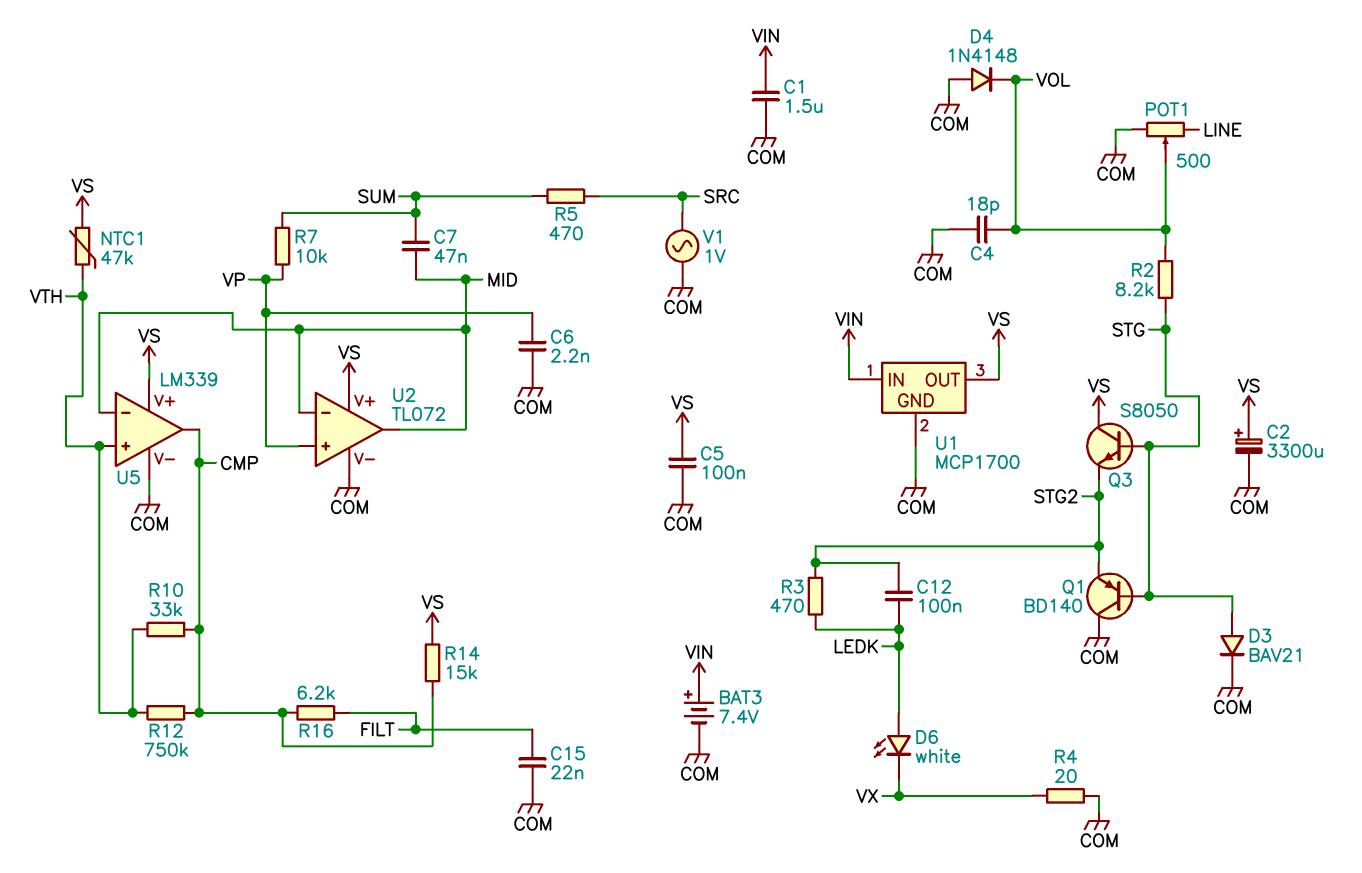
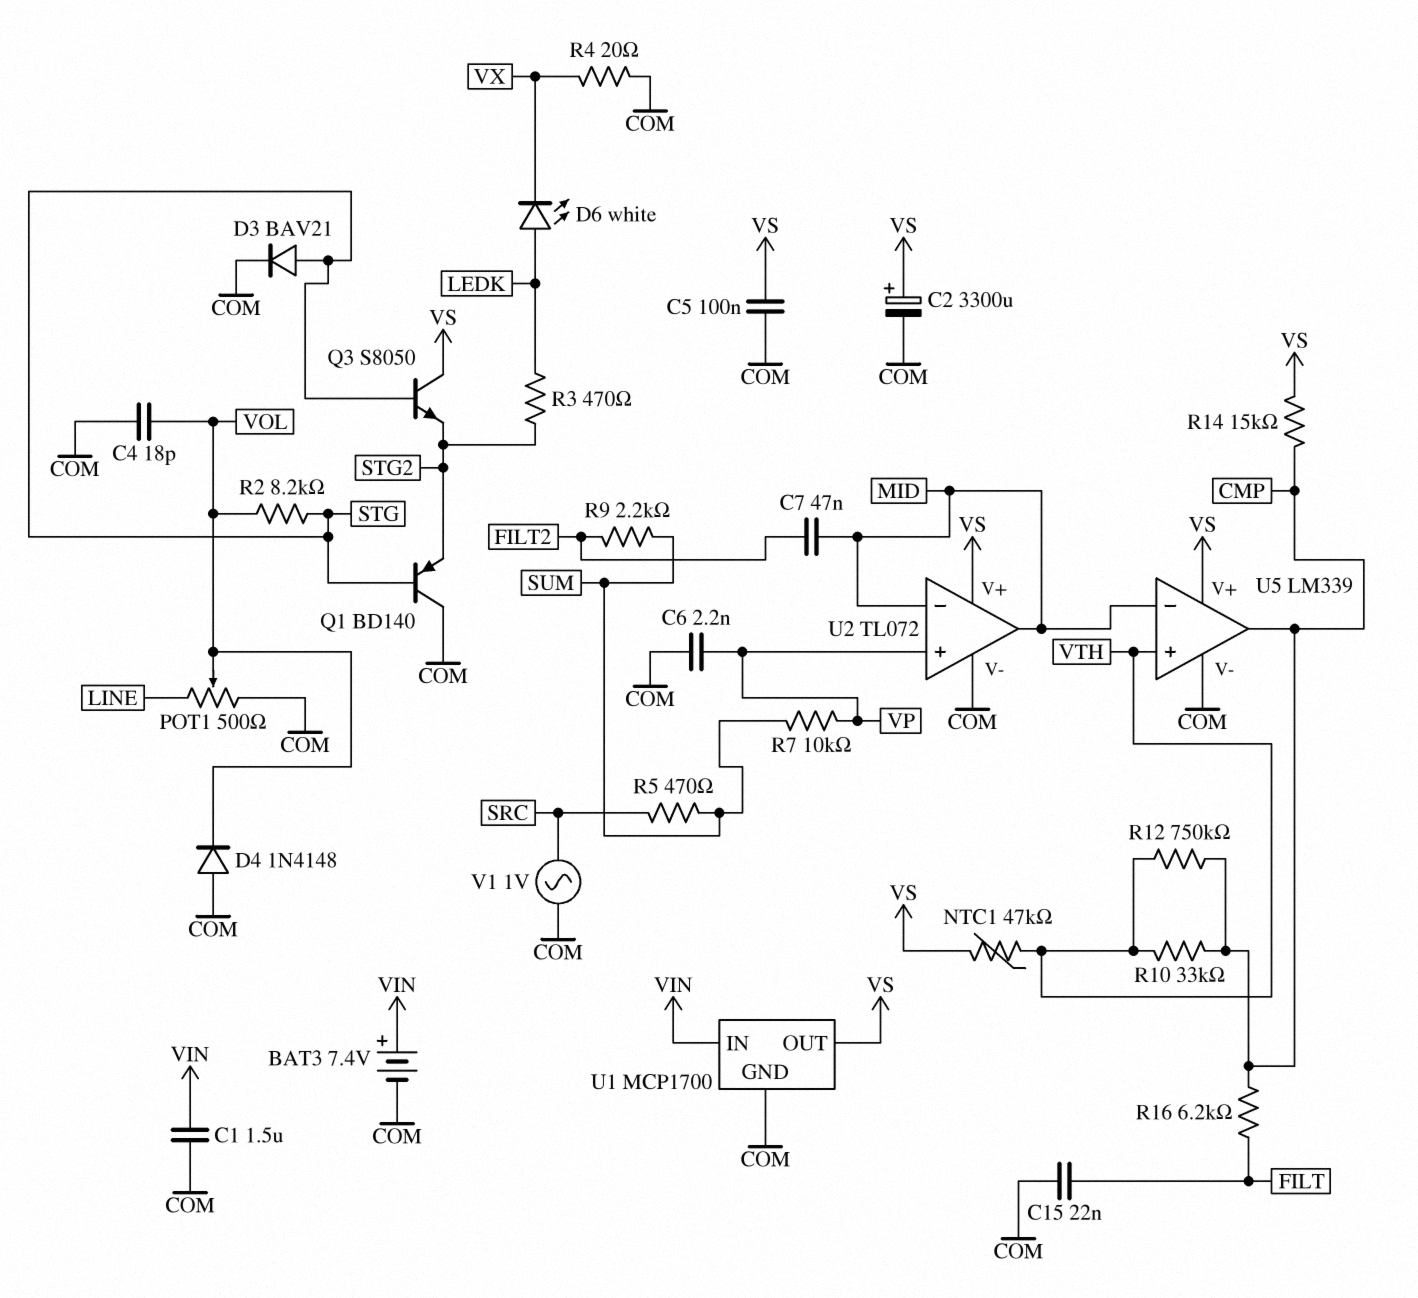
C7: 47nF (MID, SUM) -> 47nF (FILT2, MID)
C12: 100nF (LEDK, STG2) -> none
R9: none -> 2.2k (FILT2, SUM)

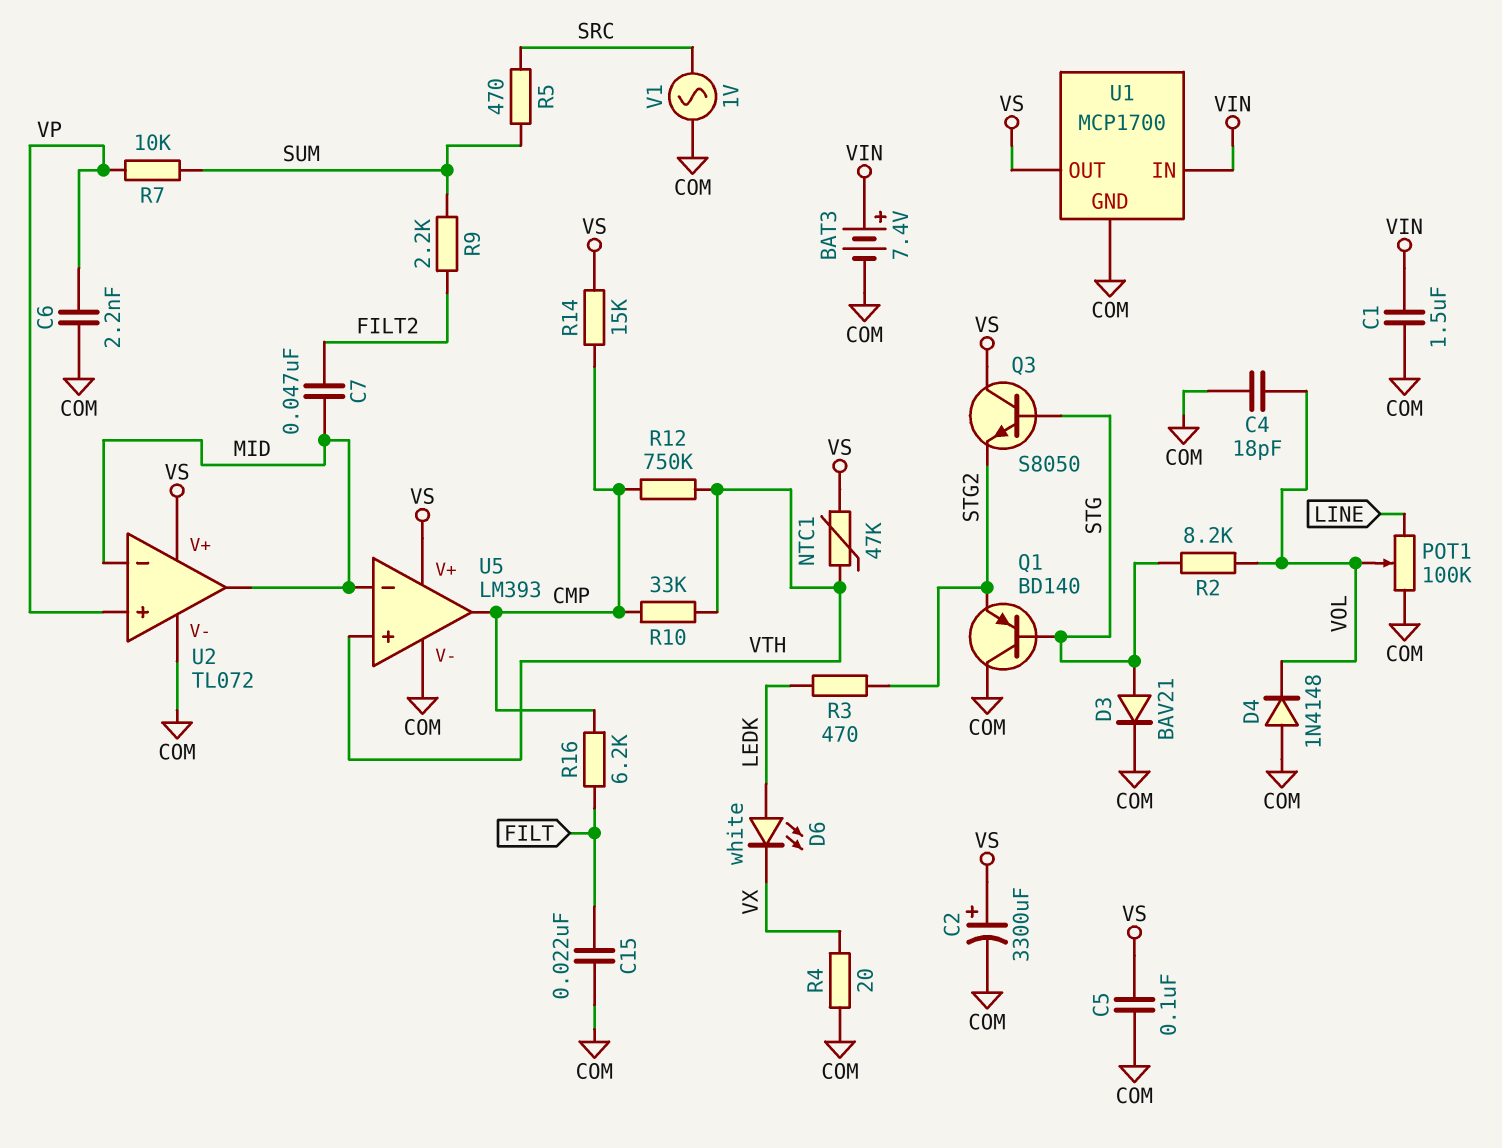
POT1: 500 (COM, LINE, wiper VOL) -> 100k (COM, LINE, wiper VOL)
U5: LM339 -> LM393

